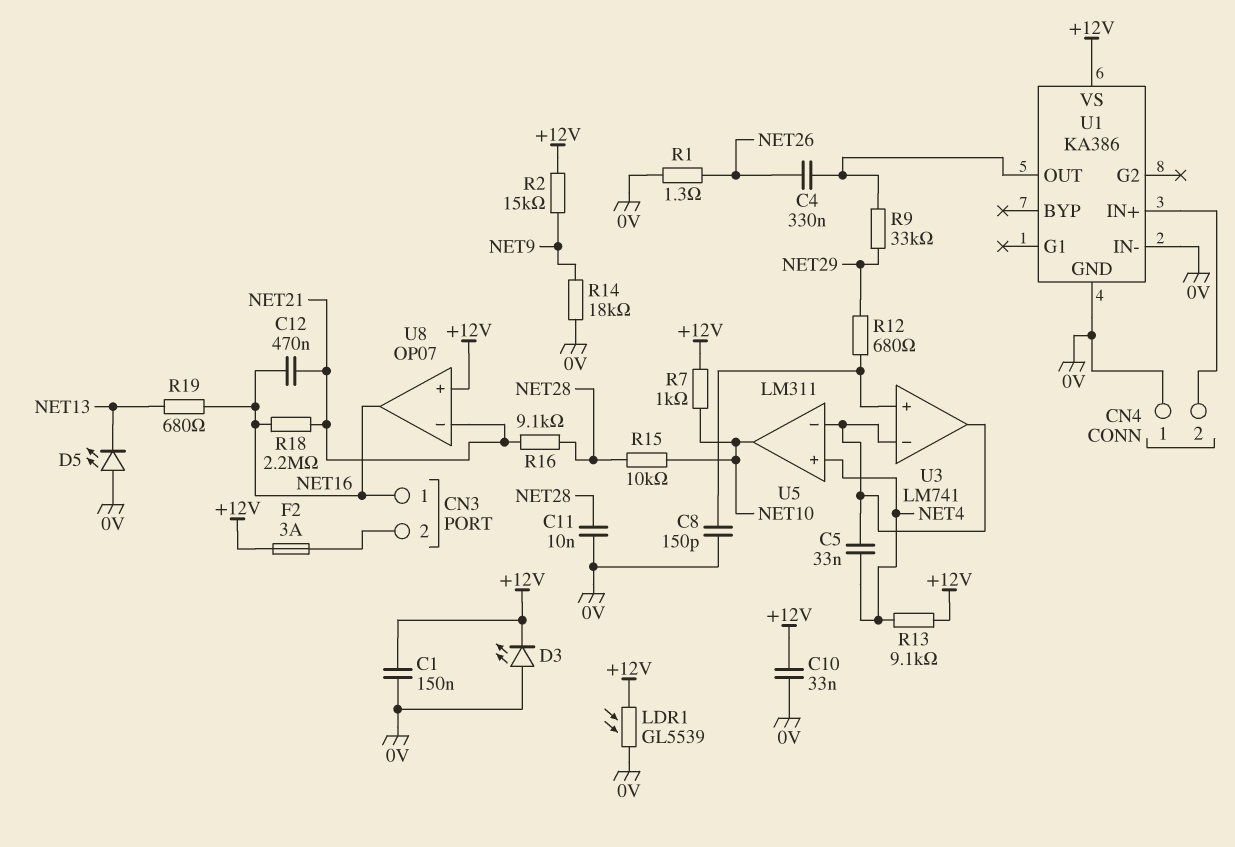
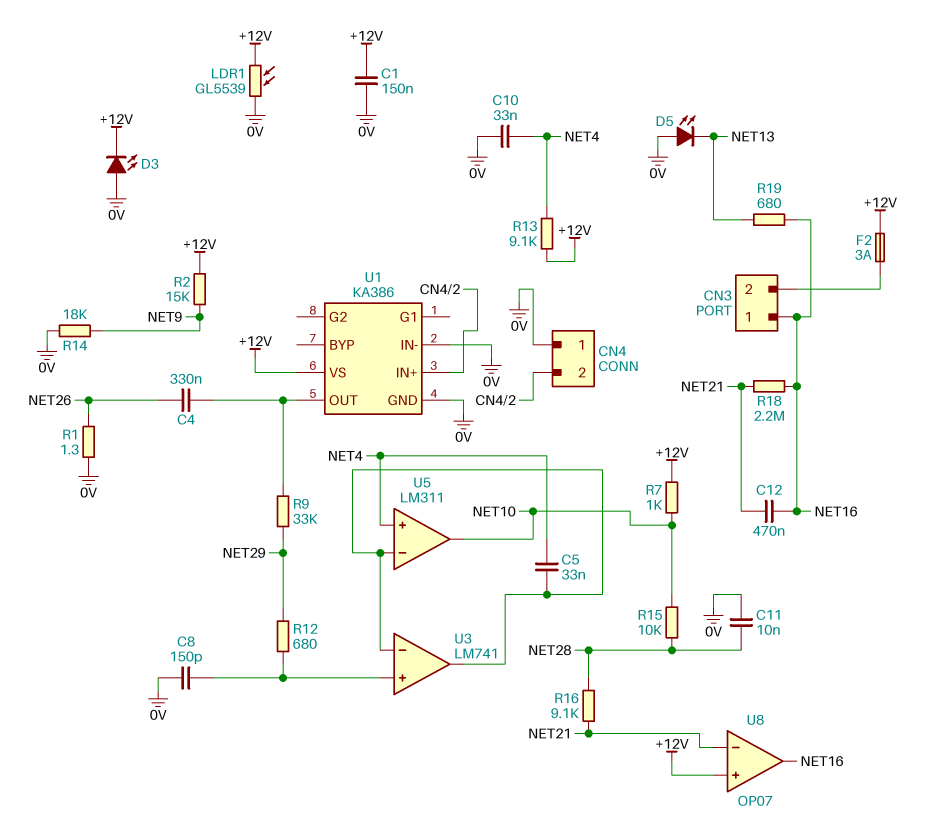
C10: 33nF (+12V, 0V) -> 33nF (0V, NET4)

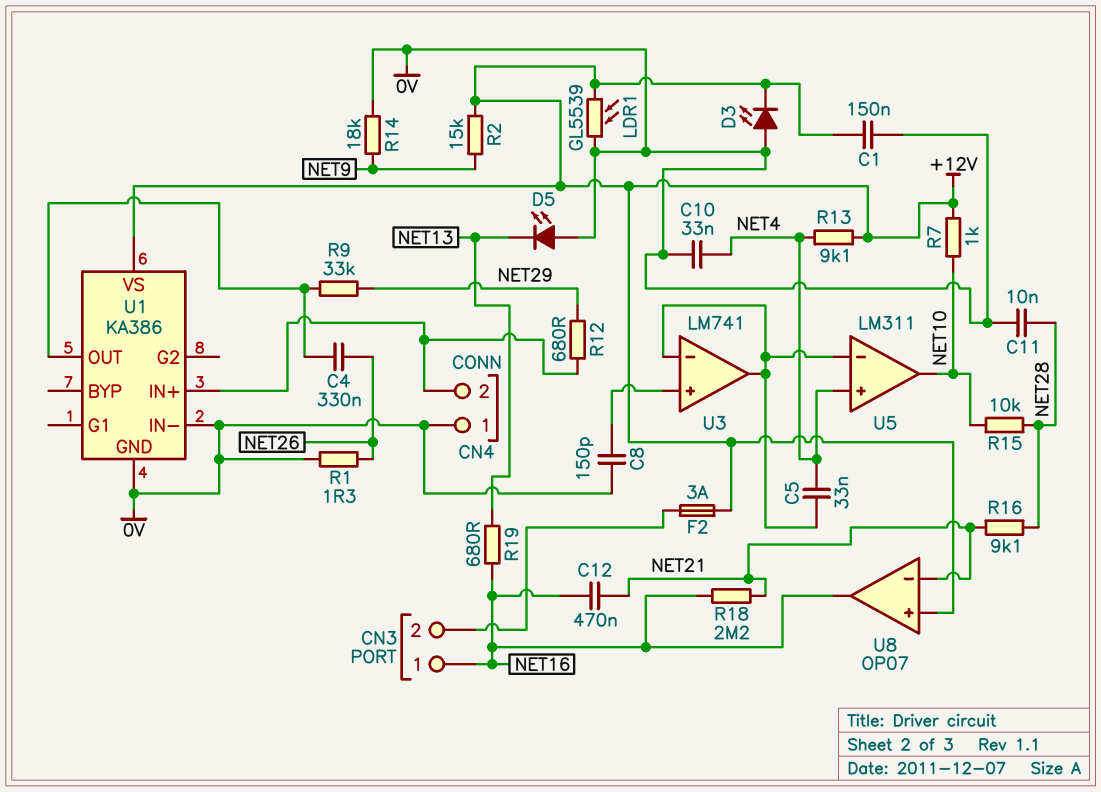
R12: 680 (NET29, U3/in+) -> 680 (CN4/2, NET29)

